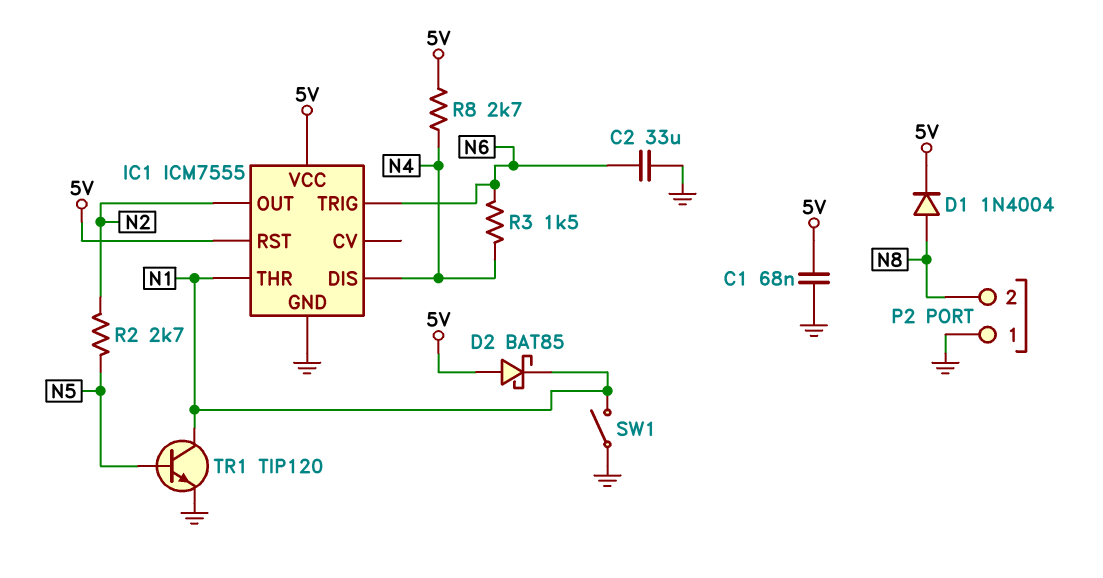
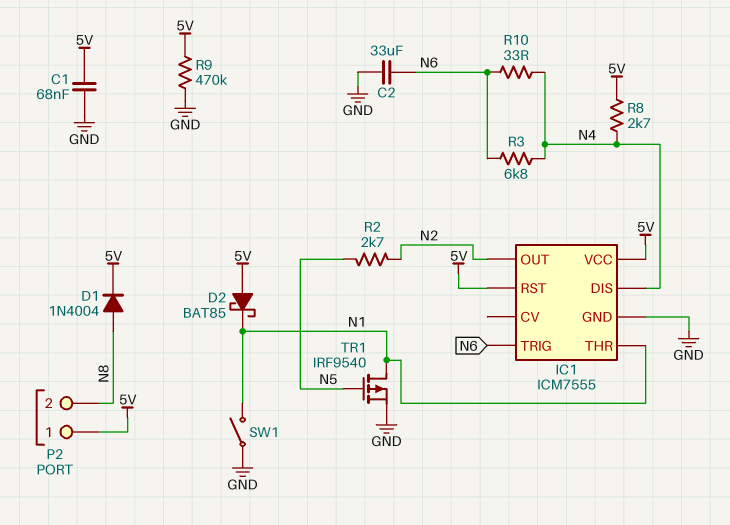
P2 pin 1: GND -> 5V
R3: 1.5k (N4, N6) -> 6.8k (N4, N6)
R9: none -> 470k (5V, GND)
R10: none -> 33 (N4, N6)
TR1: NPN TIP120 (B N5, C N1, E GND) -> PMOS IRF9540 (G N5, D N1, S GND)

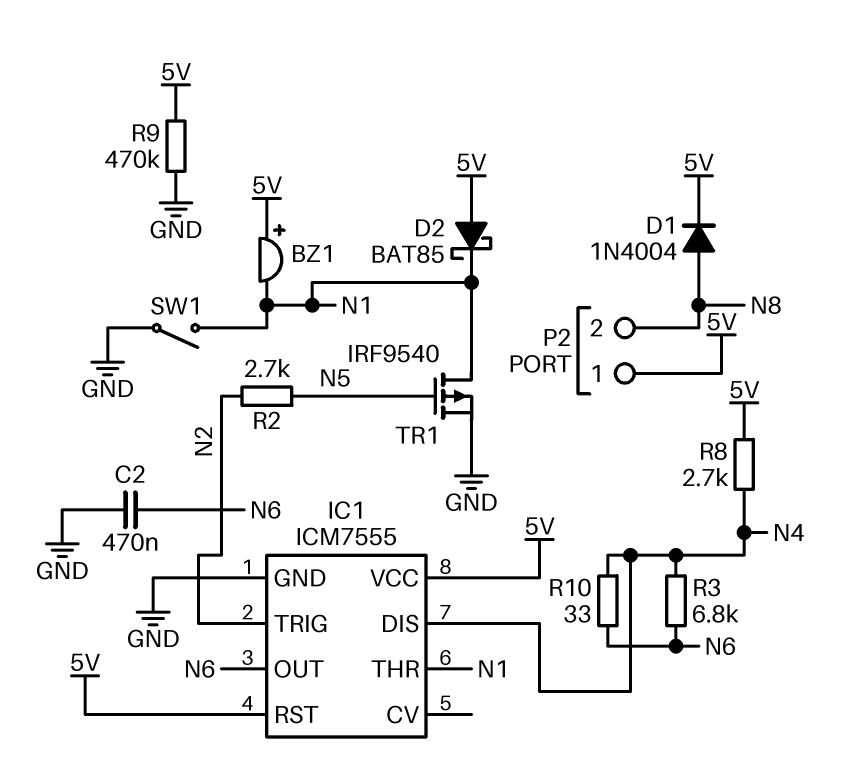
BZ1: none -> buzzer (plus 5V, minus N1)
C1: 68nF (5V, GND) -> none
C2: 33uF (GND, N6) -> 470nF (GND, N6)
IC1 pin OUT: N2 -> N6
IC1 pin TRIG: N6 -> N2

